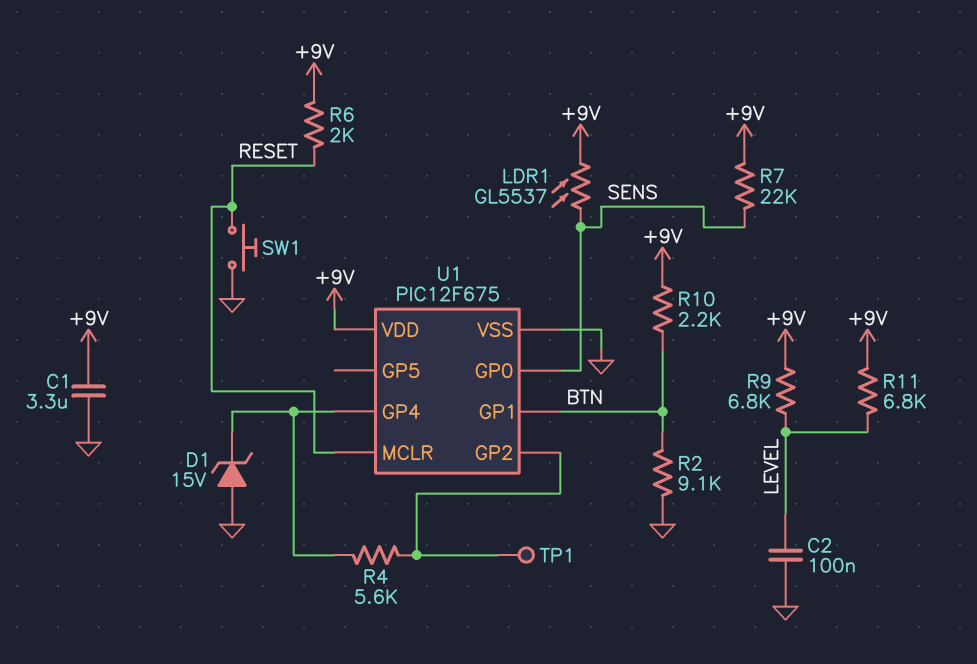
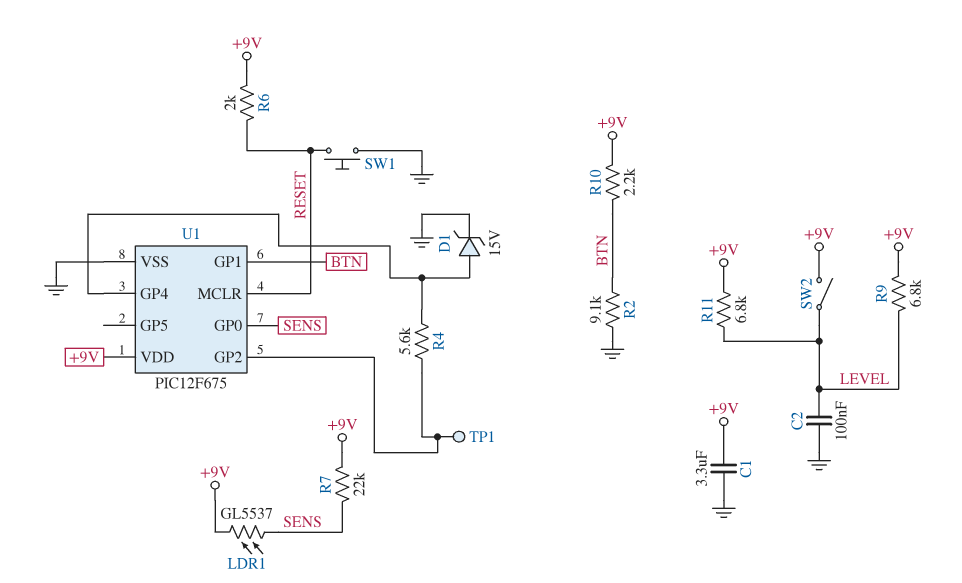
D1: zener 15V (A GND, K U1/GP4) -> zener 15V (A U1/GP4, K GND)
SW2: none -> switch (+9V, LEVEL)

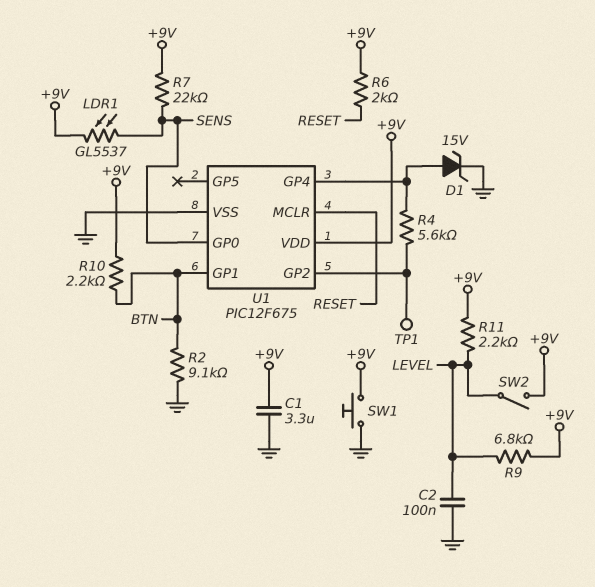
R11: 6.8k (+9V, LEVEL) -> 2.2k (+9V, LEVEL)
SW1: button (GND, RESET) -> button (+9V, GND)

